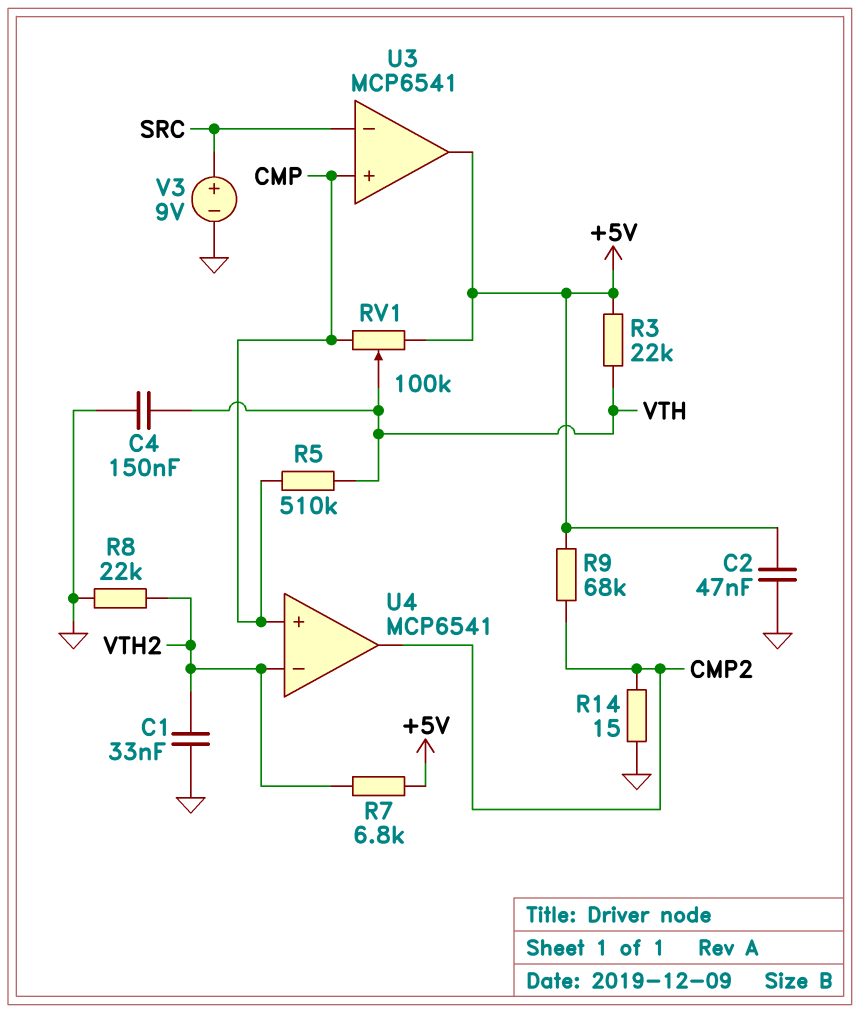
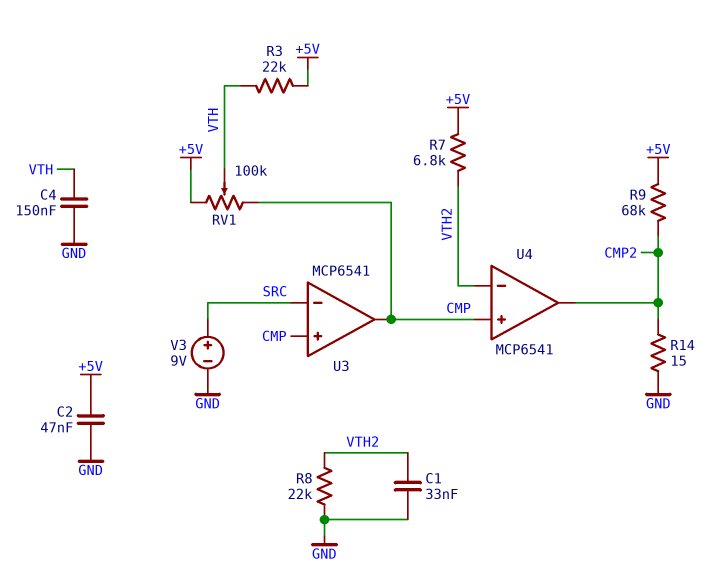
R5: 510k (CMP, VTH) -> none
U3 pin out: +5V -> CMP

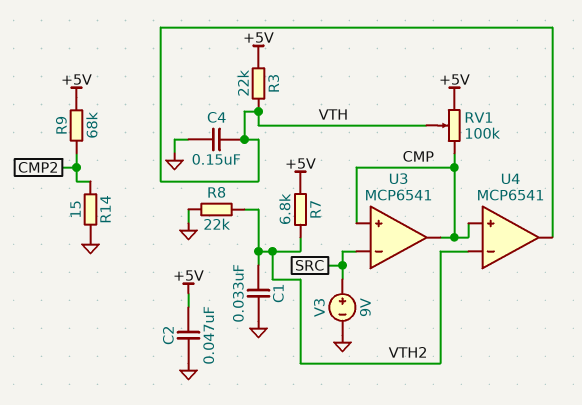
U4 pin out: CMP2 -> VTH

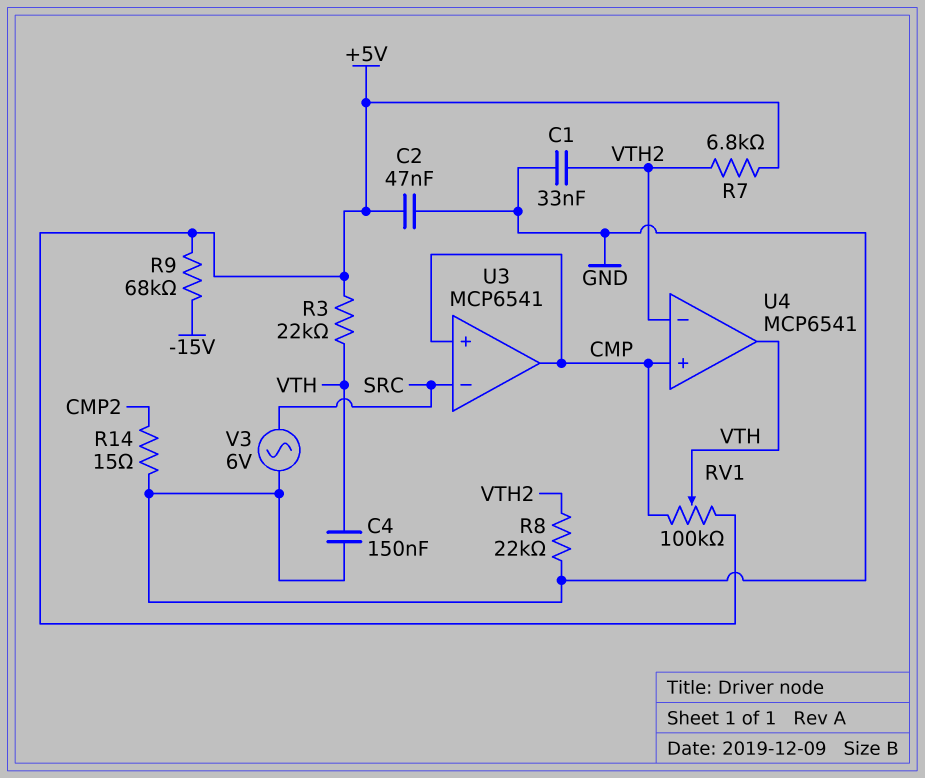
R9: 68k (+5V, CMP2) -> 68k (+5V, -15V)
V3: 9V (plus SRC, minus GND) -> AC 6V (GND, SRC)

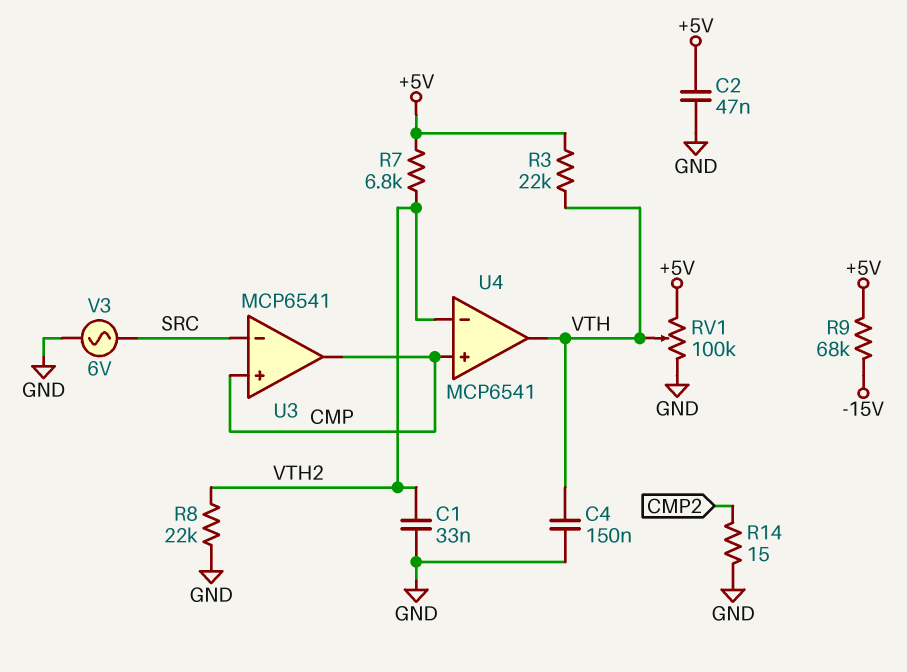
RV1: 100k (+5V, CMP, wiper VTH) -> 100k (+5V, GND, wiper VTH)

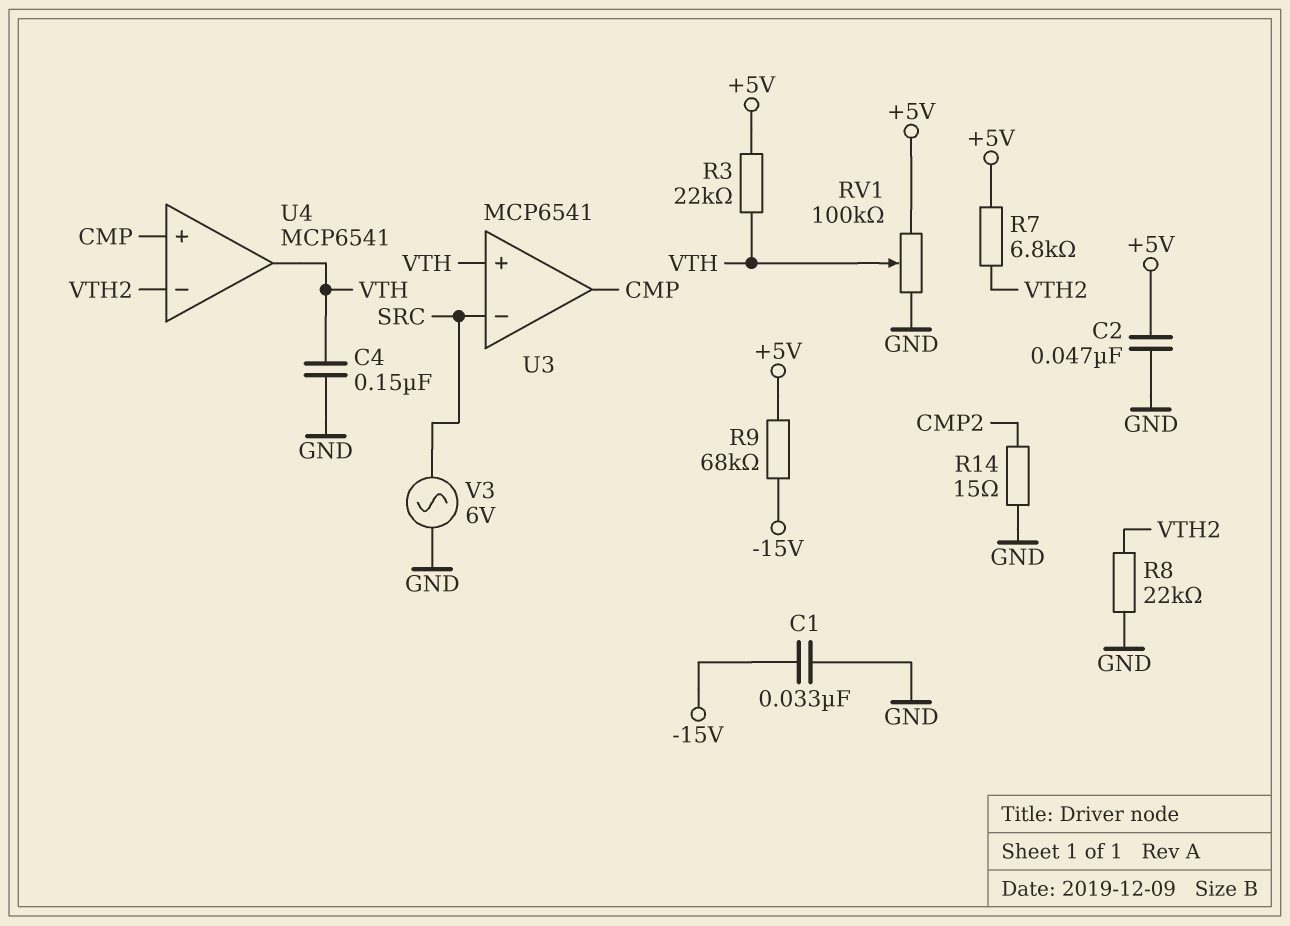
C1: 33nF (GND, VTH2) -> 33nF (-15V, GND)
U3 pin in+: CMP -> VTH

